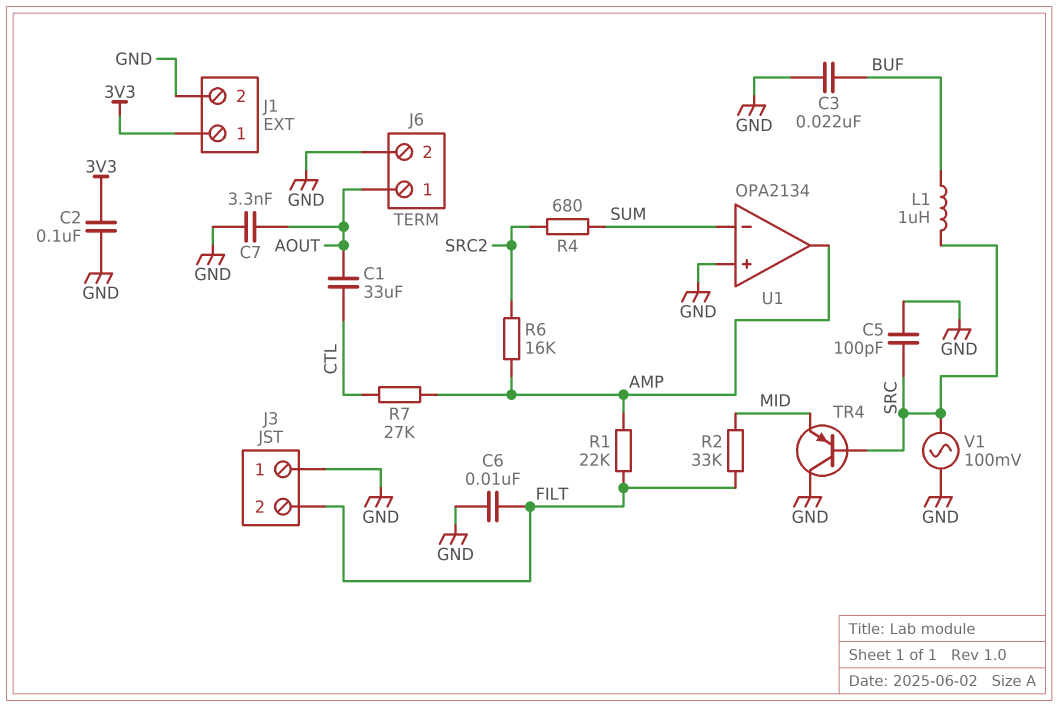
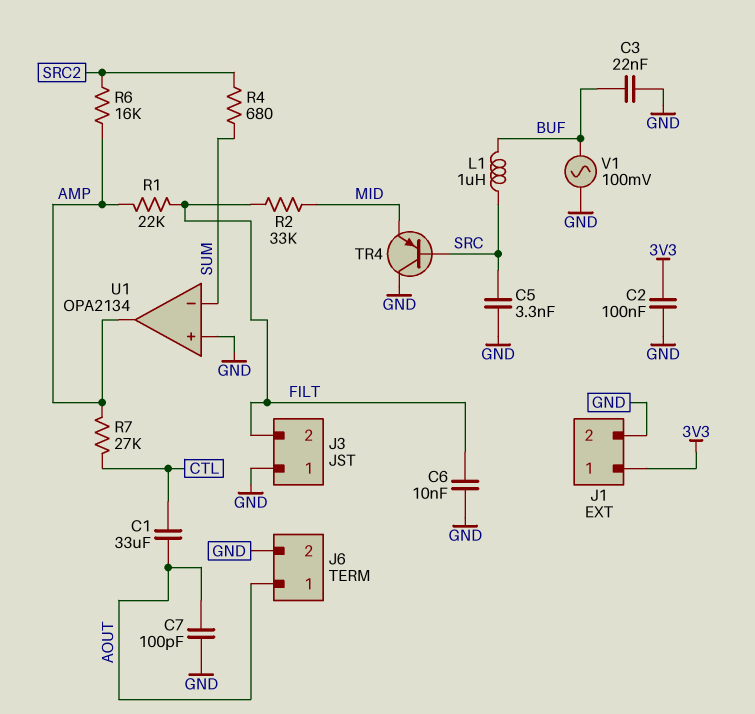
C5: 100pF (GND, SRC) -> 3.3nF (GND, SRC)
C7: 3.3nF (AOUT, GND) -> 100pF (AOUT, GND)
V1: AC 100mV (GND, SRC) -> AC 100mV (BUF, GND)

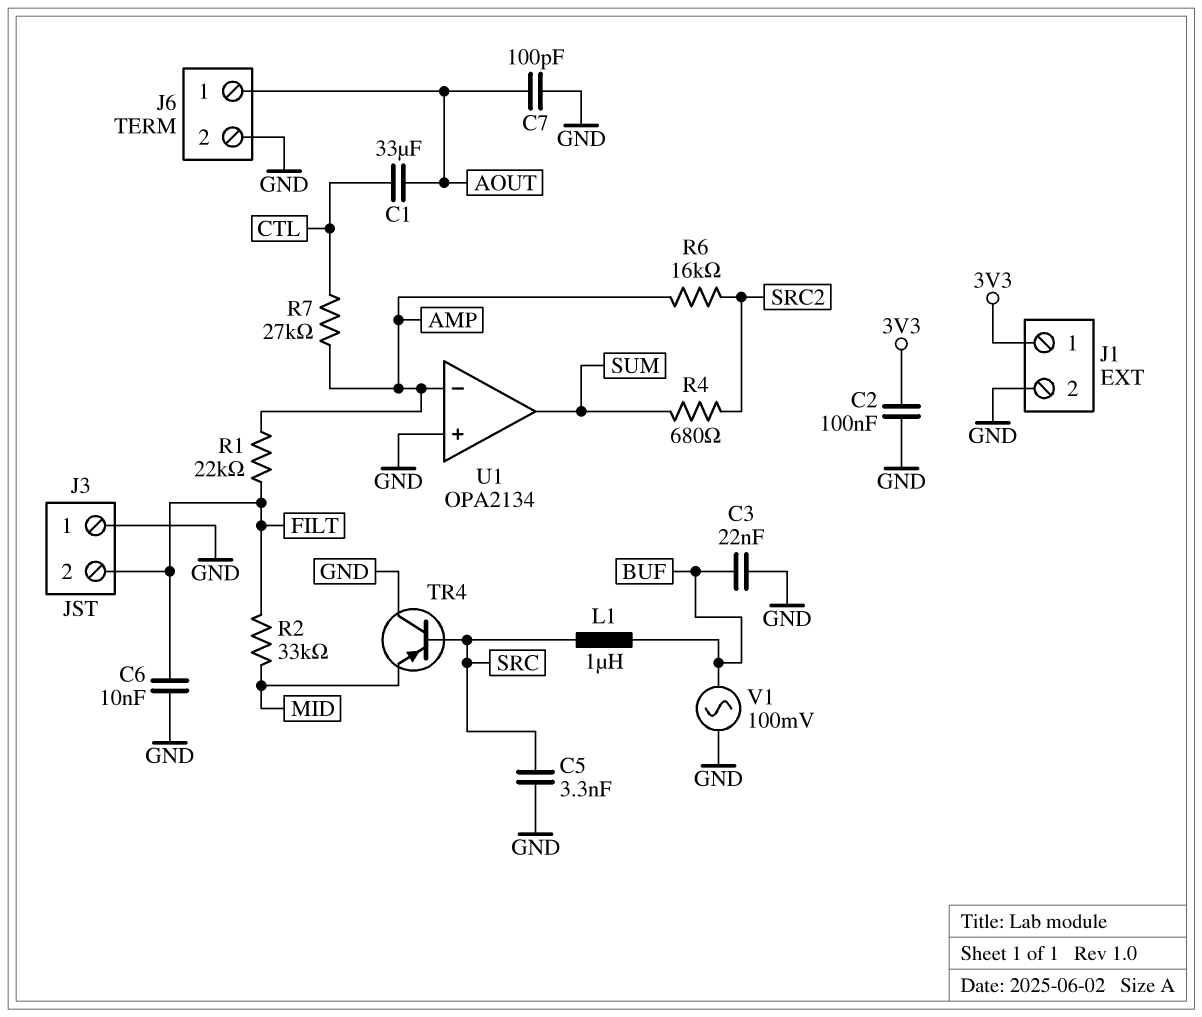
U1 pin in-: SUM -> AMP
U1 pin out: AMP -> SUM

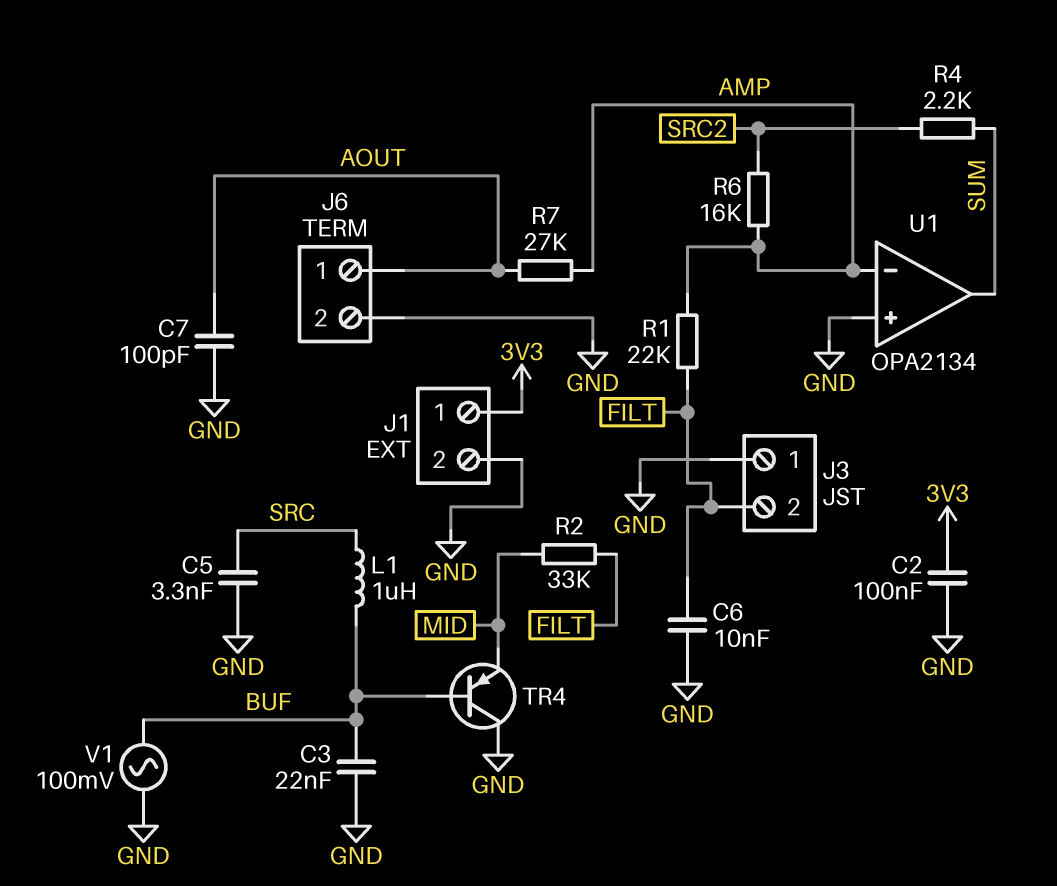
C1: 33uF (AOUT, CTL) -> none
R4: 680 (SRC2, SUM) -> 2.2k (SRC2, SUM)
R7: 27k (AMP, CTL) -> 27k (AMP, AOUT)
TR4: PNP (B SRC, C GND, E MID) -> PNP (B BUF, C GND, E MID)

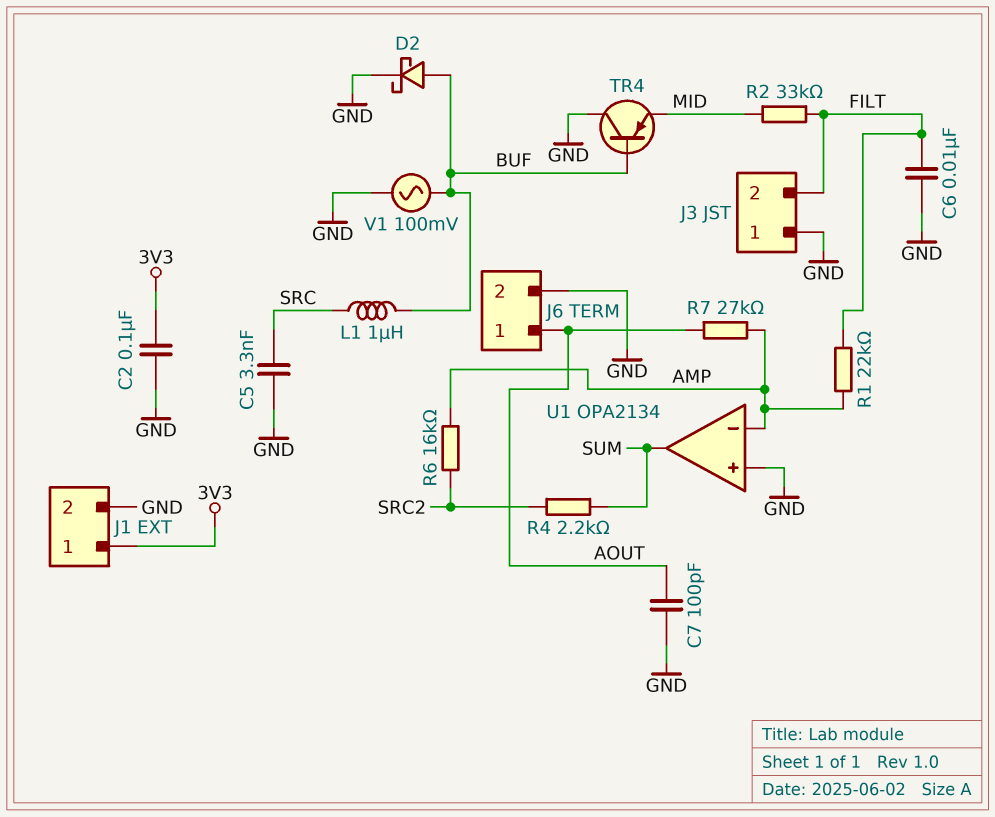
C3: 22nF (BUF, GND) -> none
D2: none -> schottky (A BUF, K GND)

